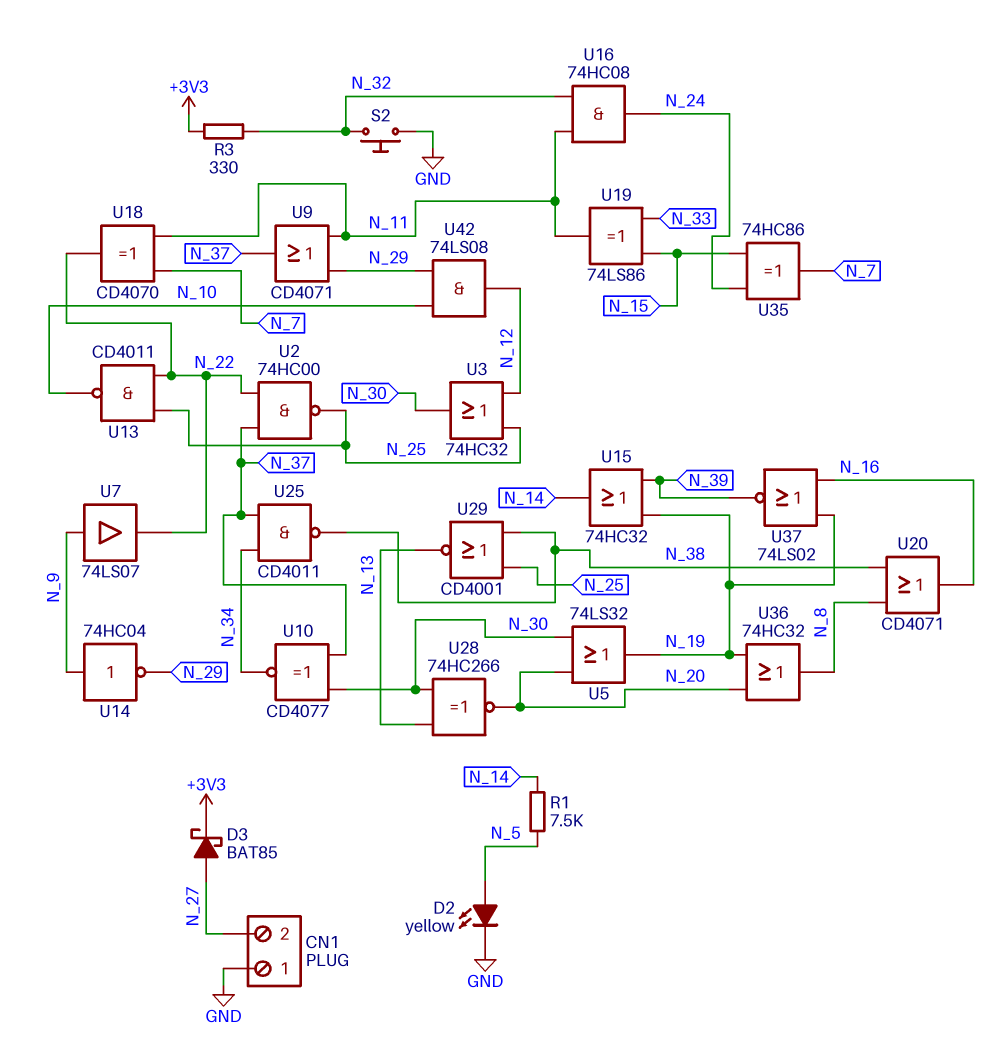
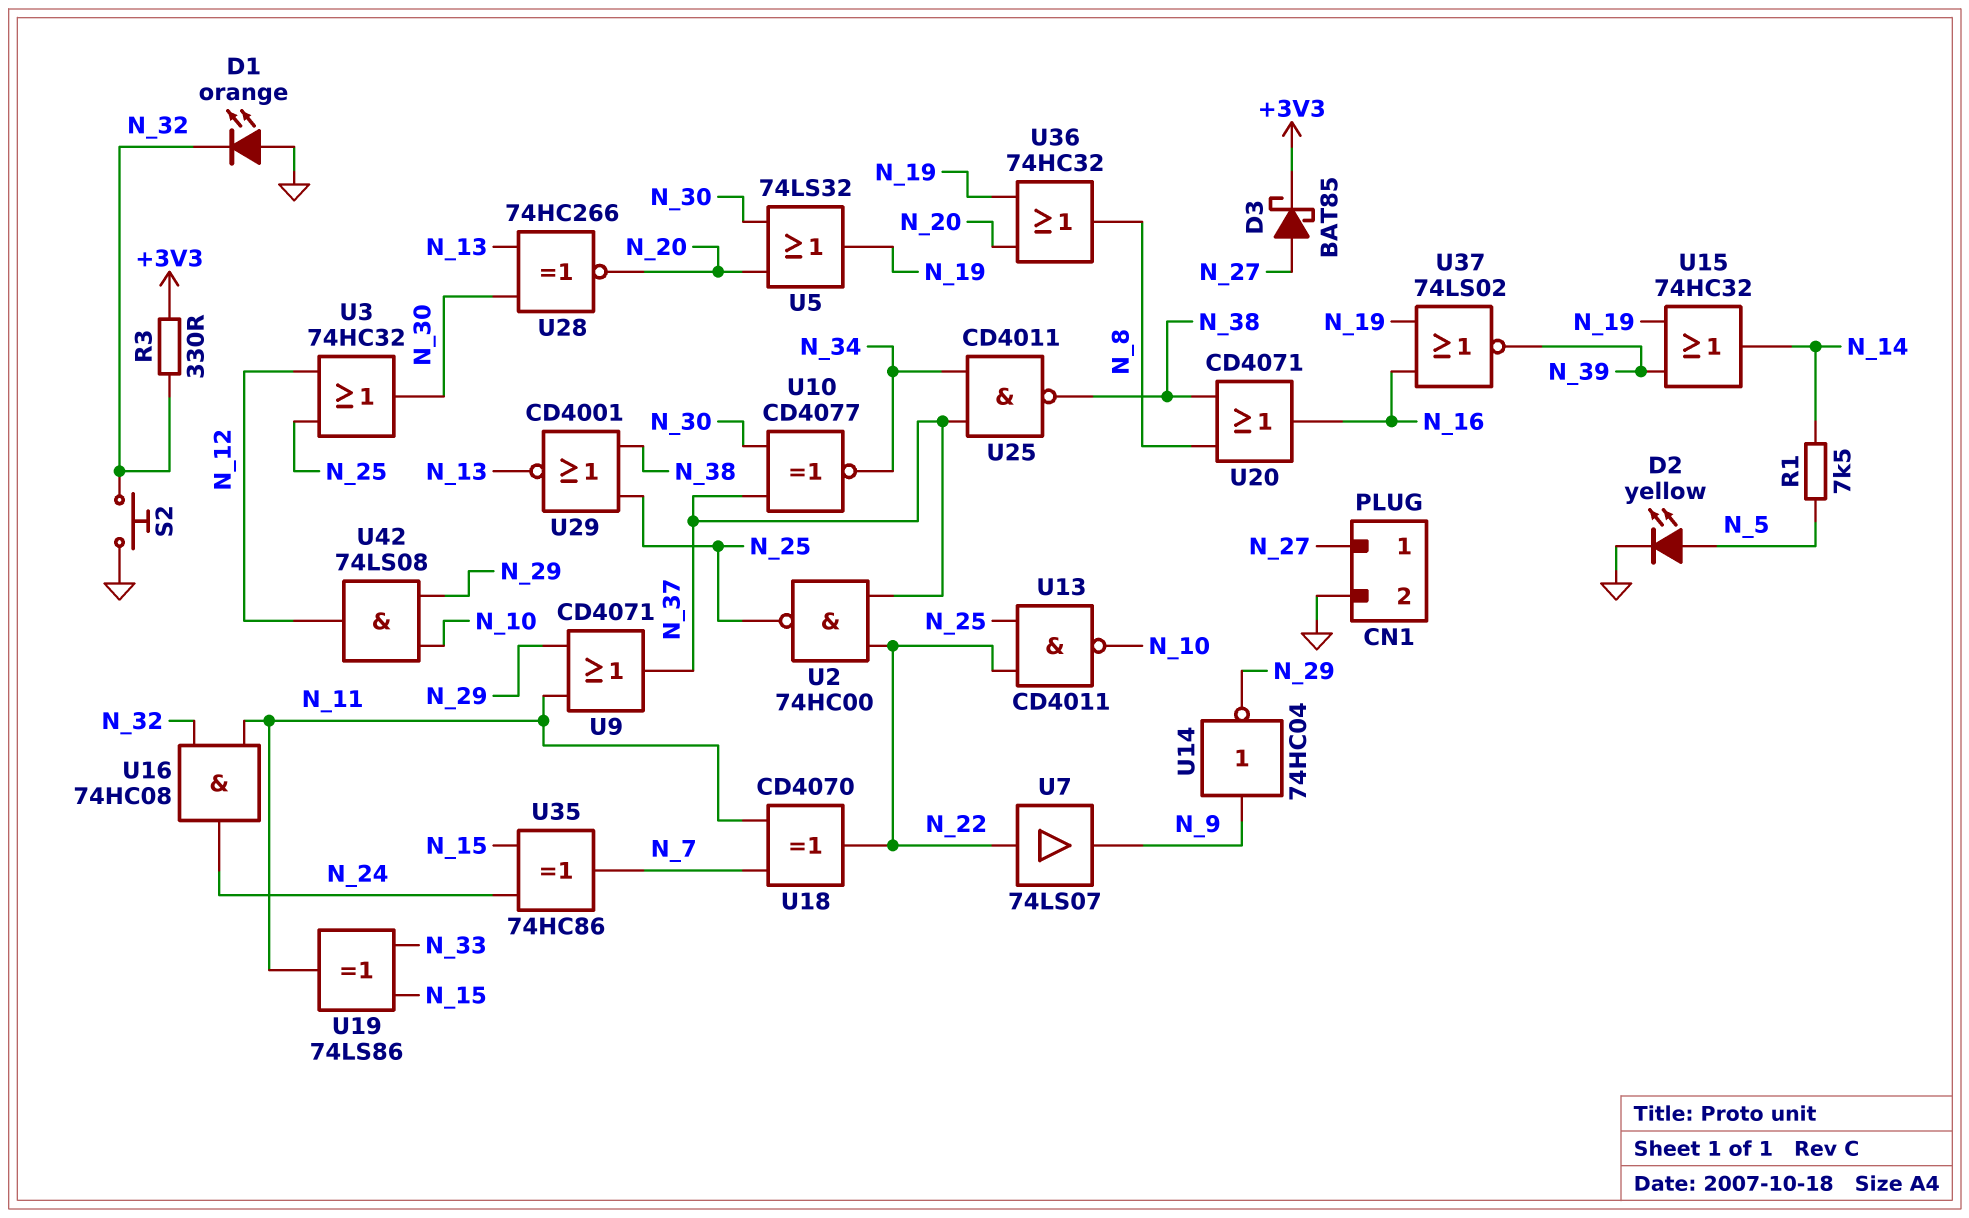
CN1 pin 1: GND -> N_27
CN1 pin 2: N_27 -> GND
D1: none -> LED orange (A GND, K N_32)
U7: buffer 74LS07 (in N_9, out N_22) -> buffer 74LS07 (in N_22, out N_9)

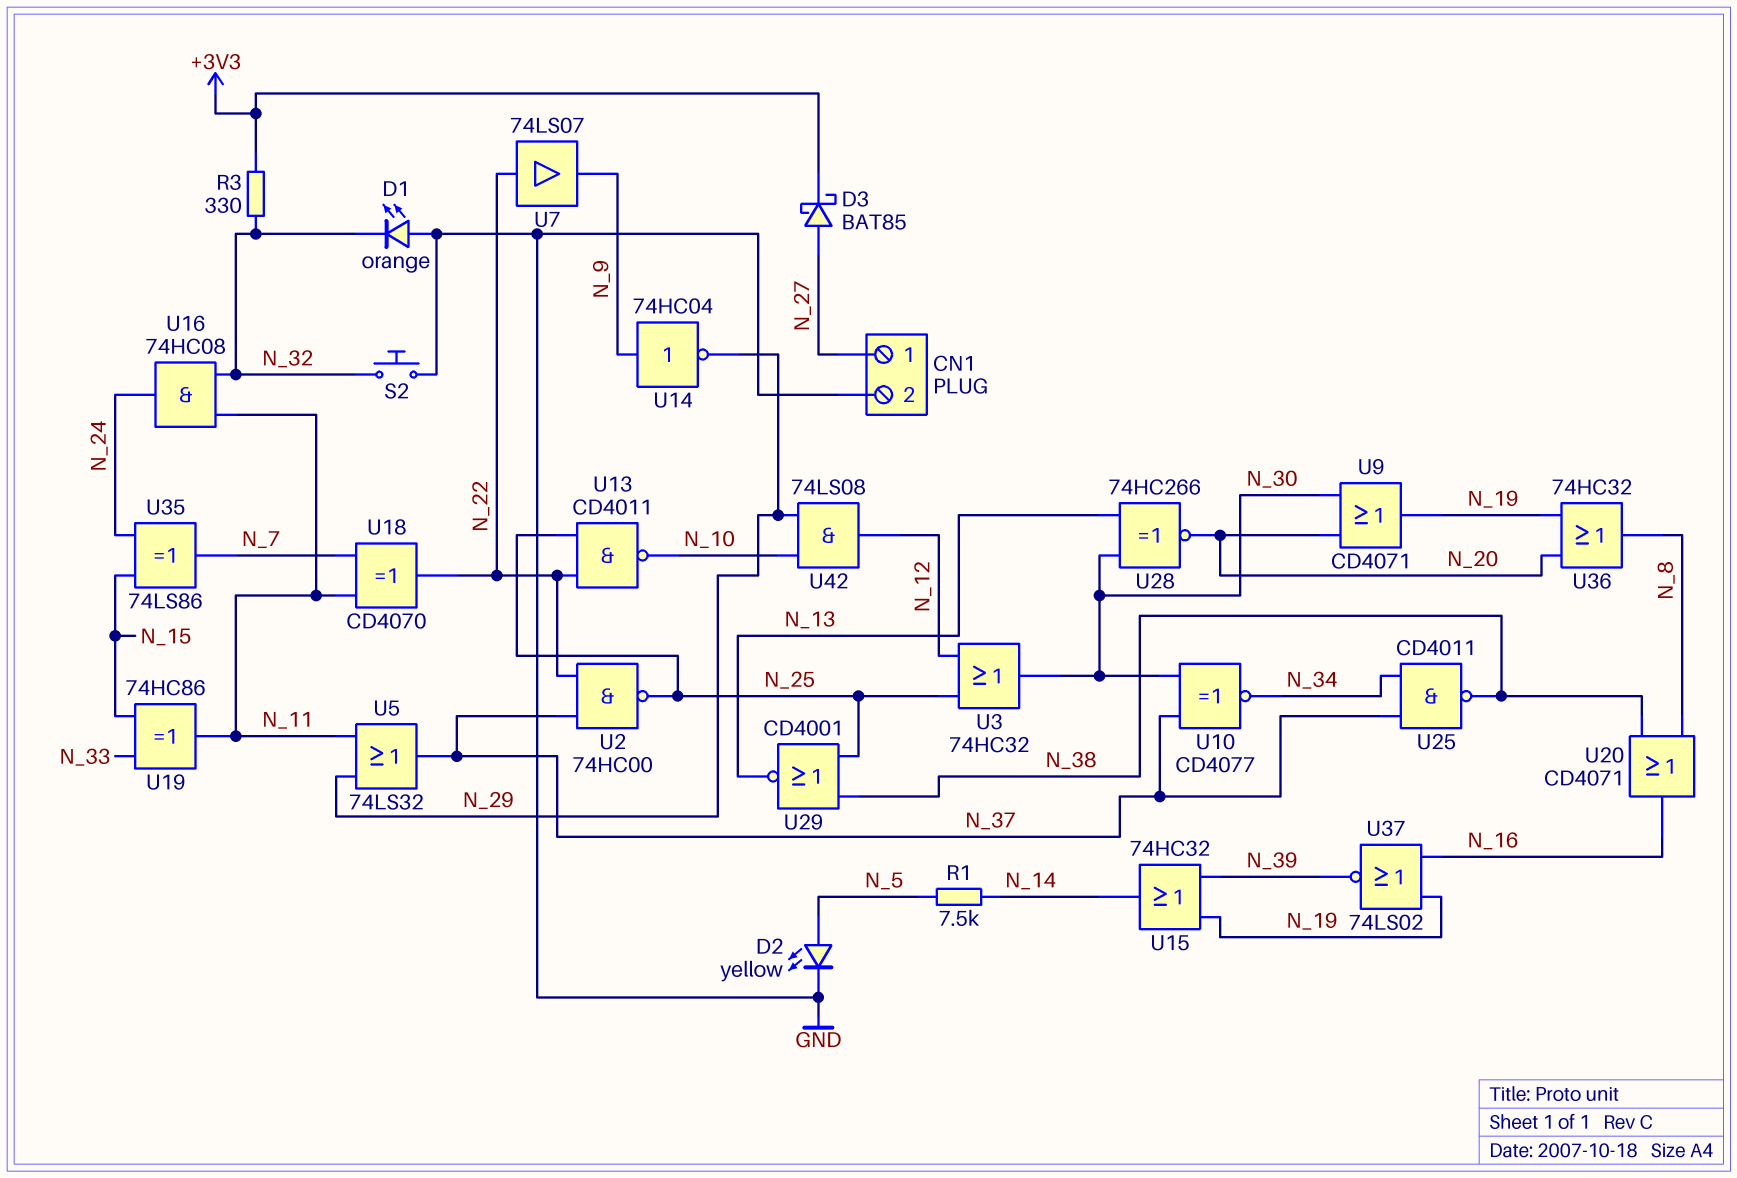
U5: OR 74LS32 (in N_20, in N_30, out N_19) -> OR 74LS32 (in N_11, in N_29, out N_37)
U9: OR CD4071 (in N_11, in N_29, out N_37) -> OR CD4071 (in N_20, in N_30, out N_19)
U19: XOR 74LS86 (in N_15, in N_33, out N_11) -> XOR 74HC86 (in N_15, in N_33, out N_11)
U35: XOR 74HC86 (in N_15, in N_24, out N_7) -> XOR 74LS86 (in N_15, in N_24, out N_7)

